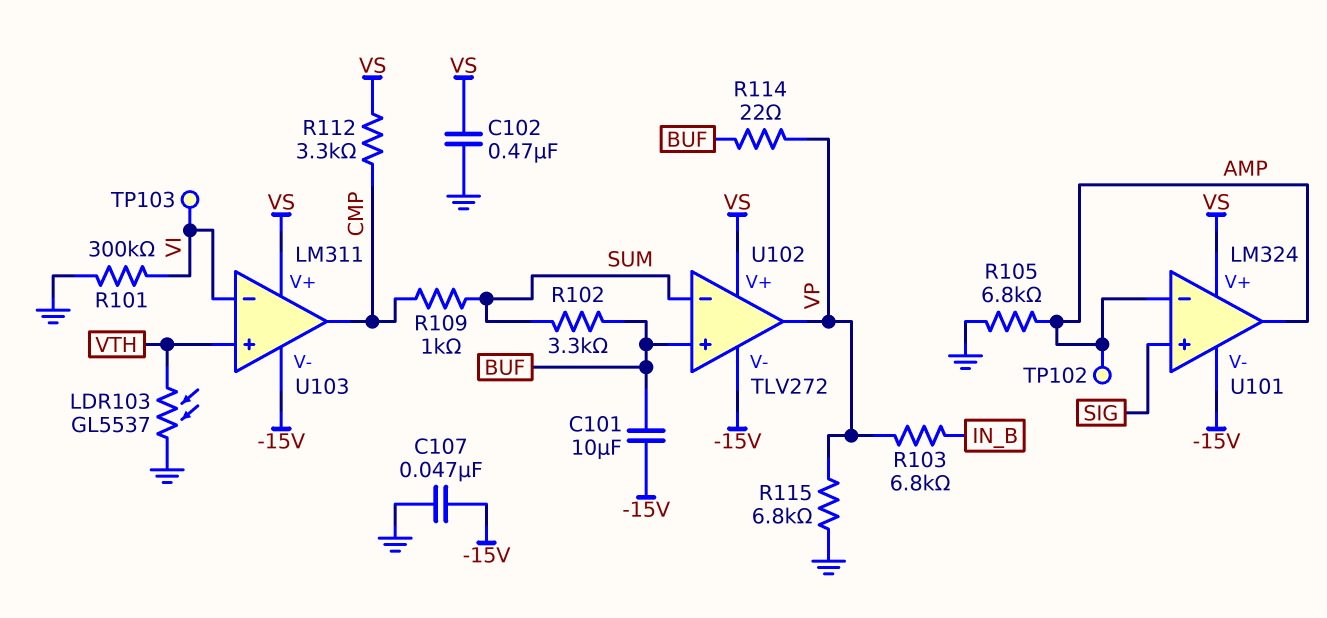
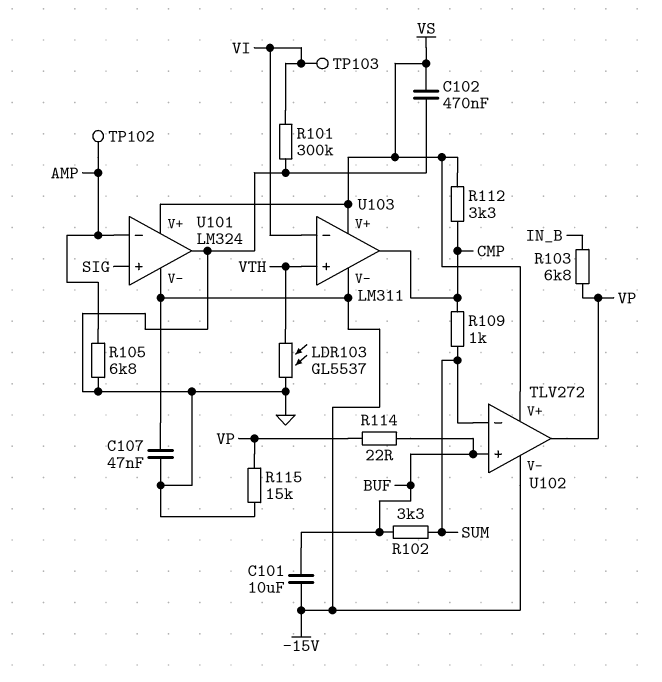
R115: 6.8k (GND, VP) -> 15k (GND, VP)
U101 pin out: AMP -> GND

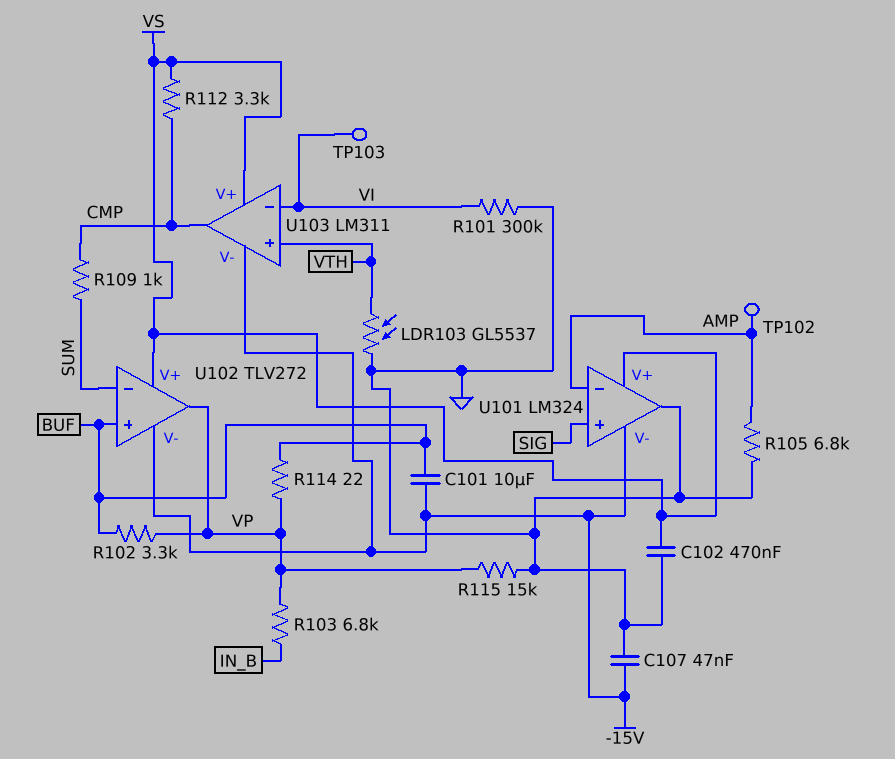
R102: 3.3k (BUF, SUM) -> 3.3k (BUF, VP)

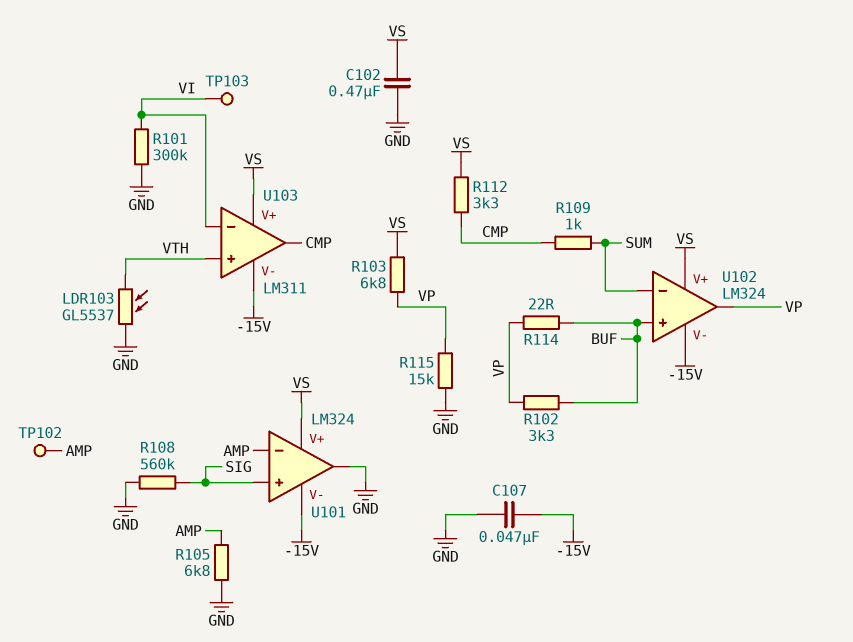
C101: 10uF (-15V, BUF) -> none
R103: 6.8k (IN_B, VP) -> 6.8k (VP, VS)
R108: none -> 560k (GND, SIG)
U102: TLV272 -> LM324

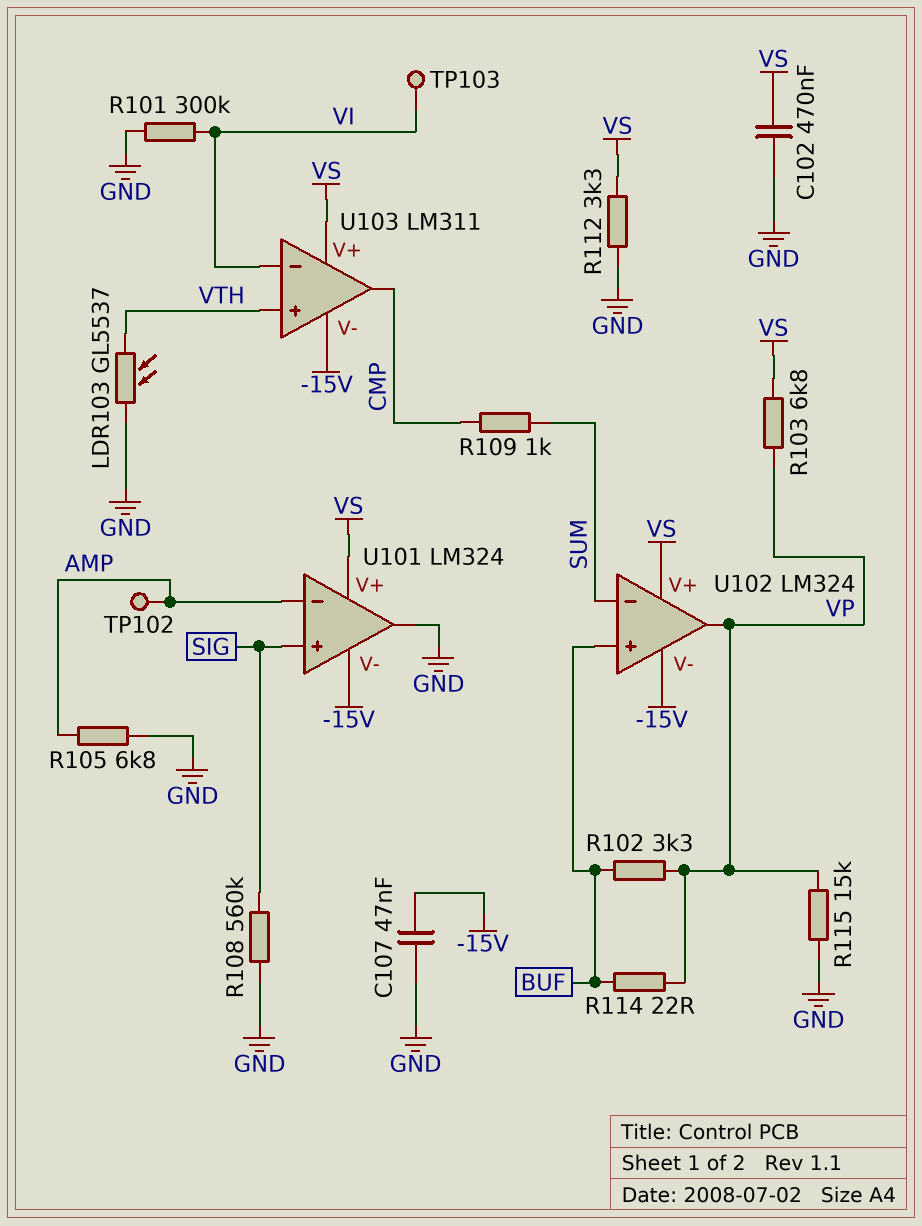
R112: 3.3k (CMP, VS) -> 3.3k (GND, VS)

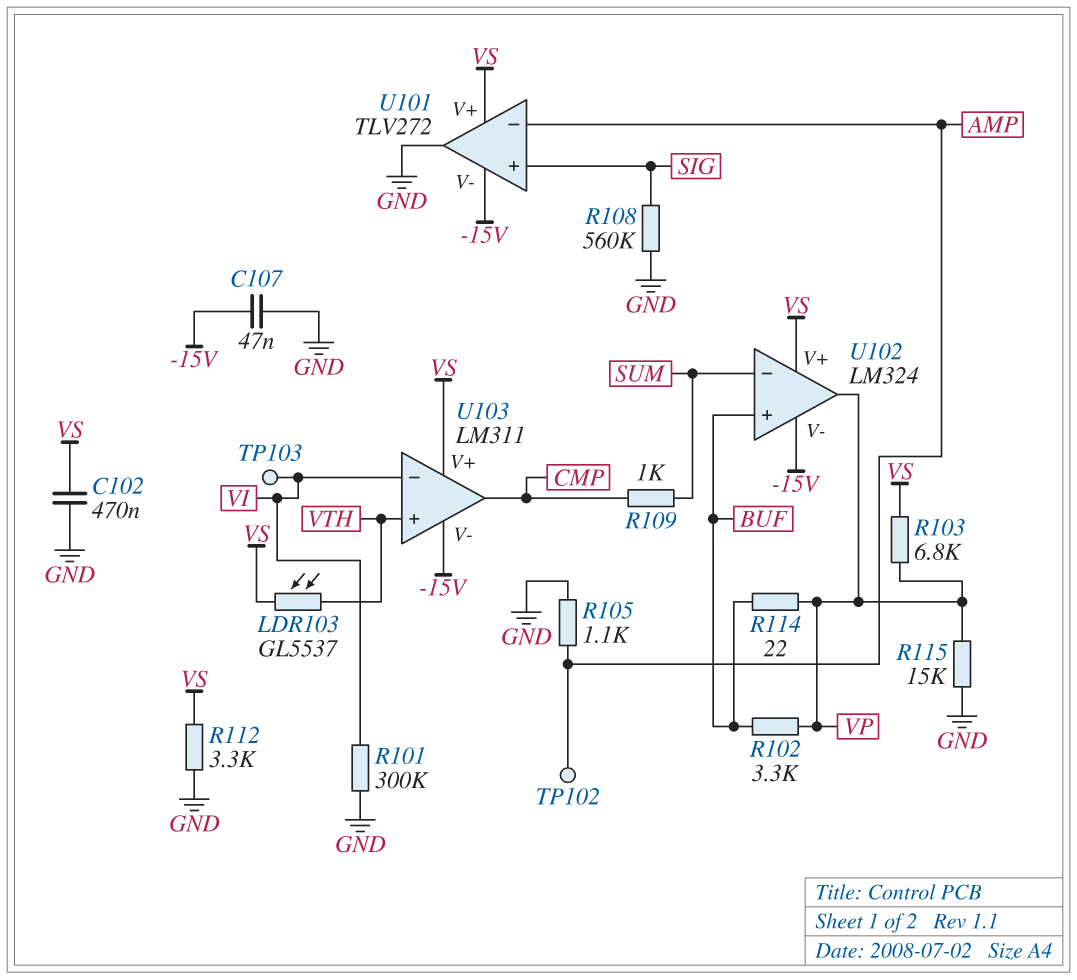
LDR103: GL5537 (GND, VTH) -> GL5537 (VS, VTH)
R105: 6.8k (AMP, GND) -> 1.1k (AMP, GND)
U101: LM324 -> TLV272

